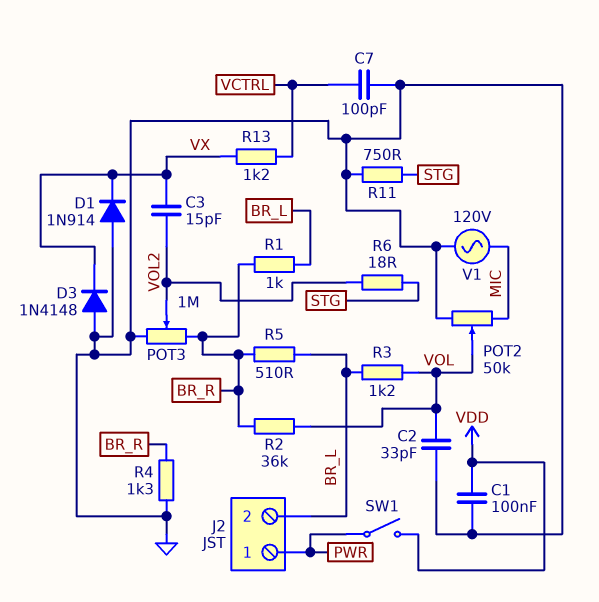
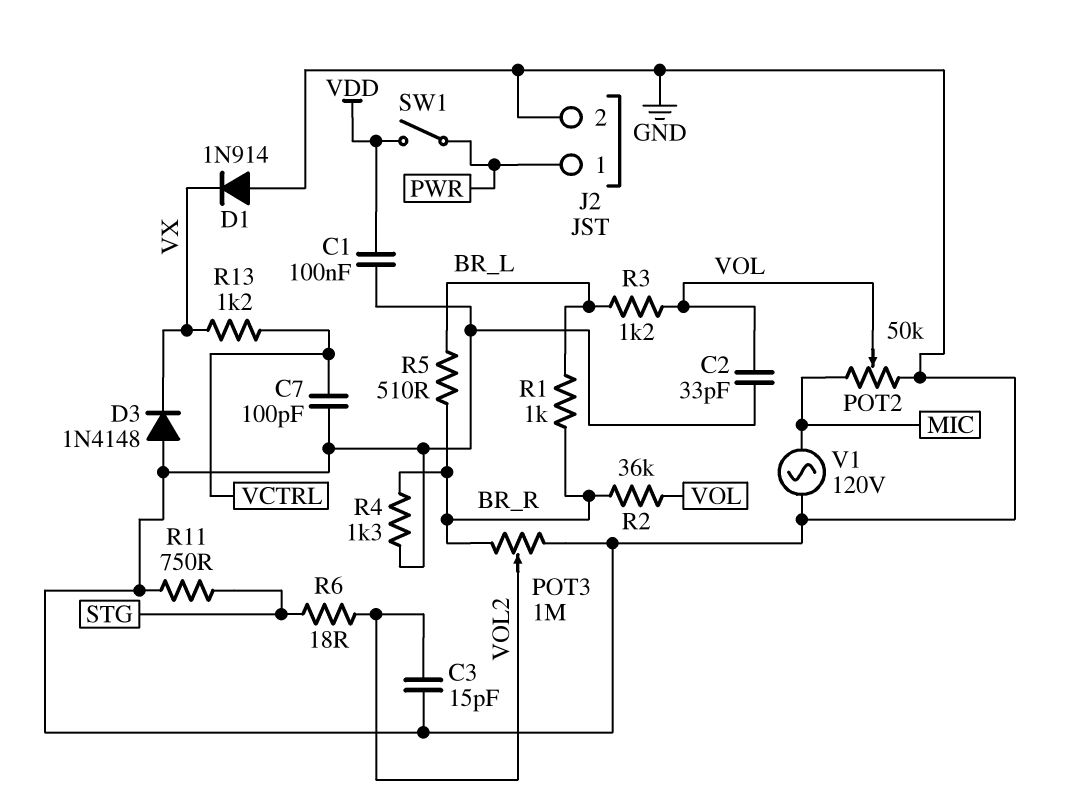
C3: 15pF (VOL2, VX) -> 15pF (GND, VOL2)
J2 pin 2: BR_L -> GND

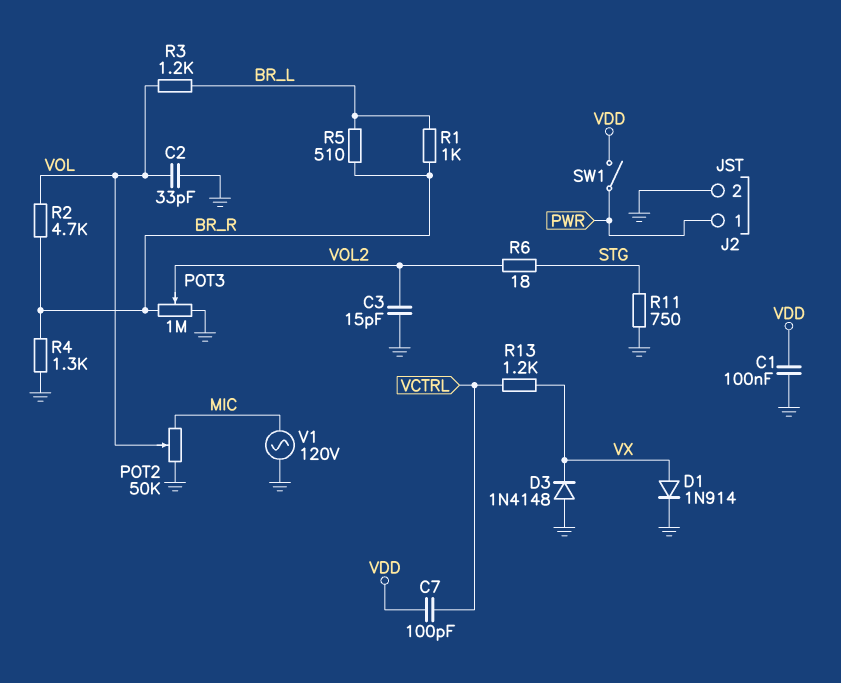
C7: 100pF (GND, VCTRL) -> 100pF (VCTRL, VDD)
D1: diode 1N914 (A GND, K VX) -> diode 1N914 (A VX, K GND)
R2: 36k (BR_R, VOL) -> 4.7k (BR_R, VOL)

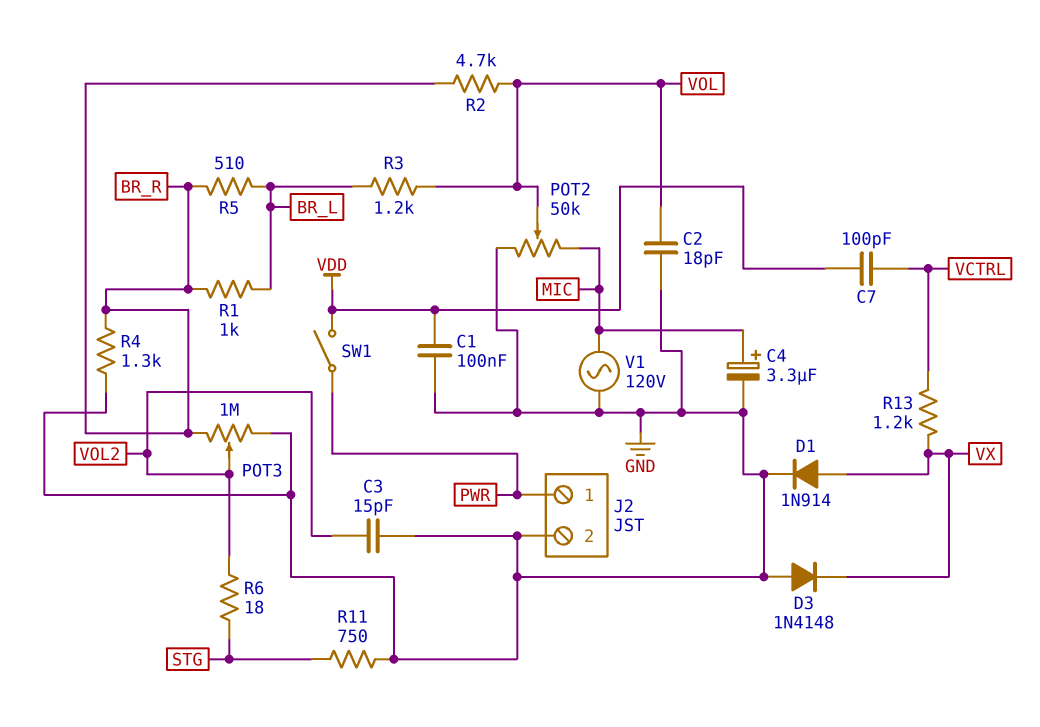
C2: 33pF (GND, VOL) -> 18pF (GND, VOL)
C4: none -> 3.3uF (plus MIC, minus GND)

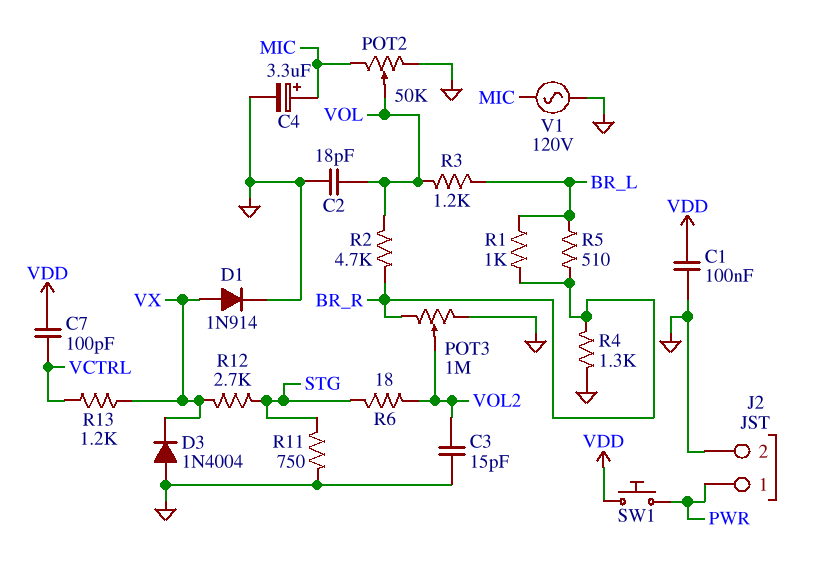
D3: diode 1N4148 (A GND, K VX) -> diode 1N4004 (A GND, K VX)
R12: none -> 2.7k (STG, VX)
SW1: switch (PWR, VDD) -> button (PWR, VDD)

